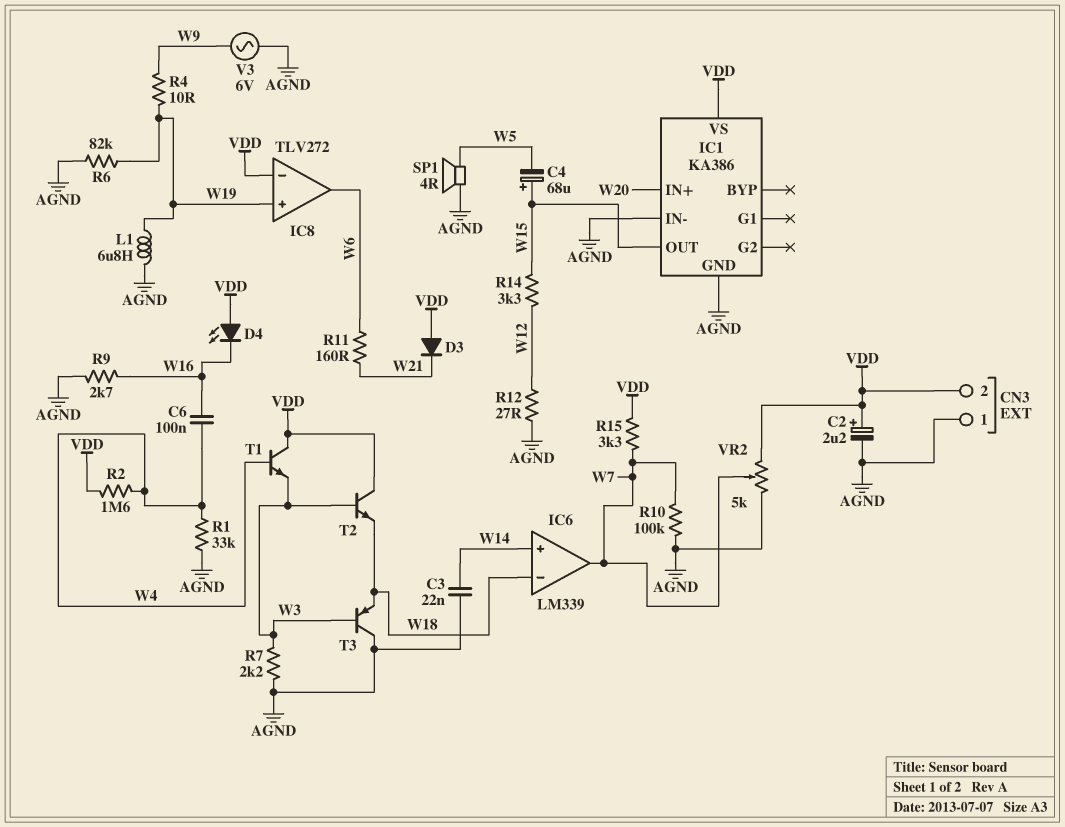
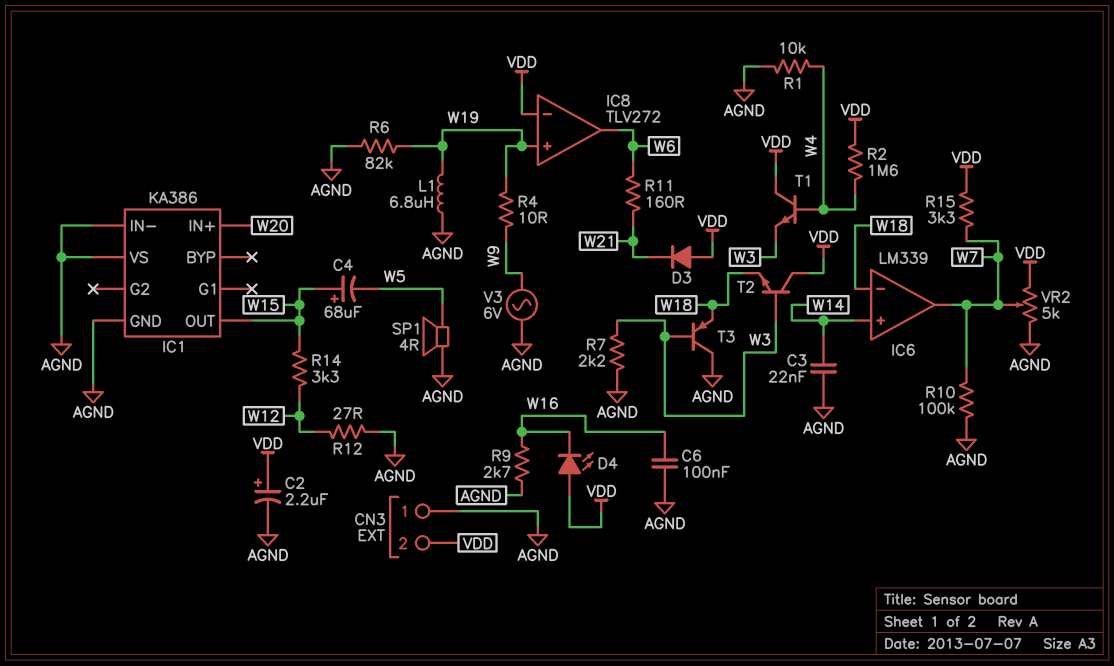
C6: 100nF (W4, W16) -> 100nF (AGND, W16)
IC1 pin VS: VDD -> AGND
R1: 33k (AGND, W4) -> 10k (AGND, W4)

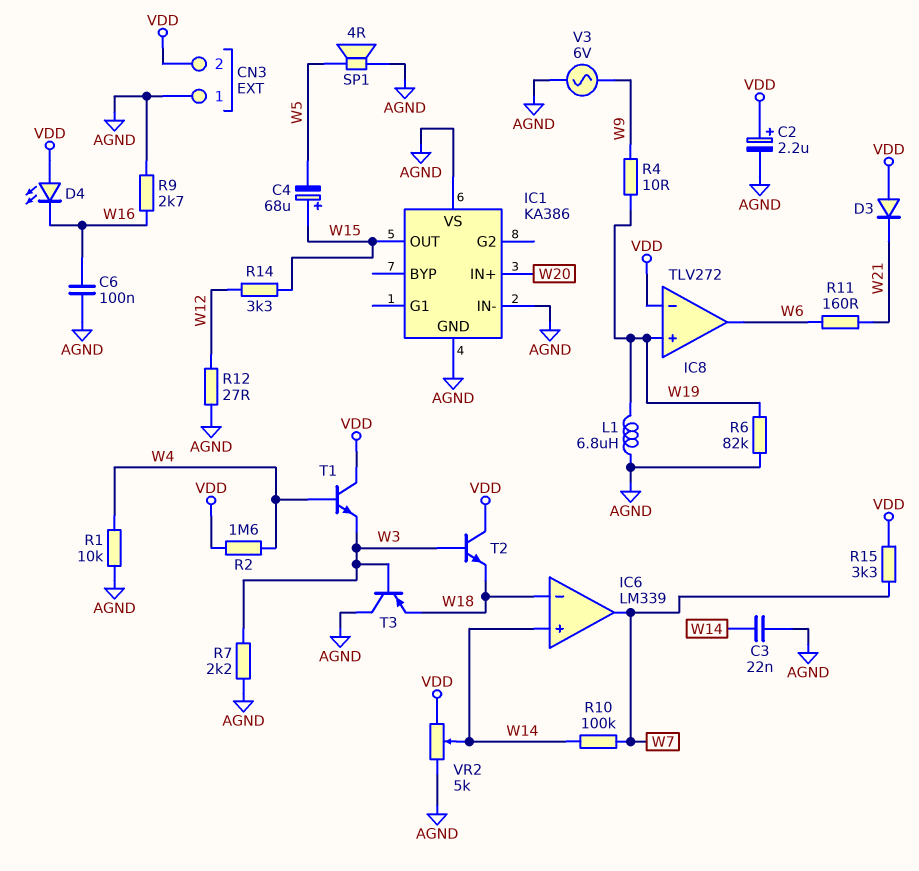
R10: 100k (AGND, W7) -> 100k (W7, W14)
VR2: 5k (AGND, VDD, wiper W7) -> 5k (AGND, VDD, wiper W14)

